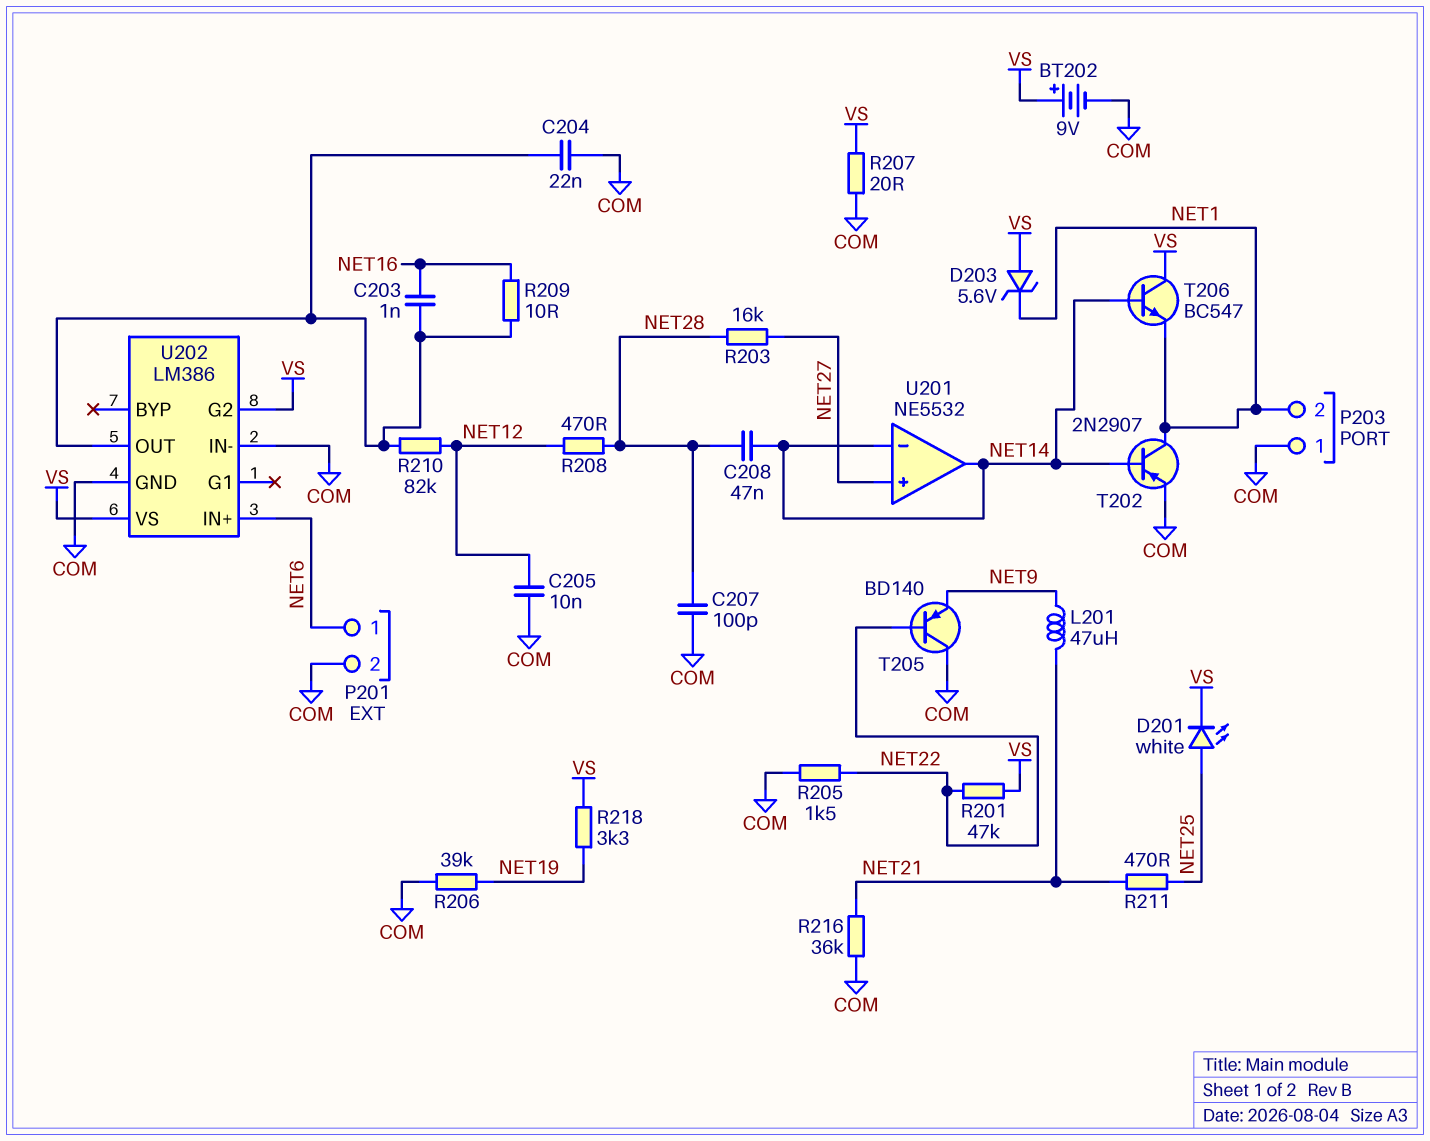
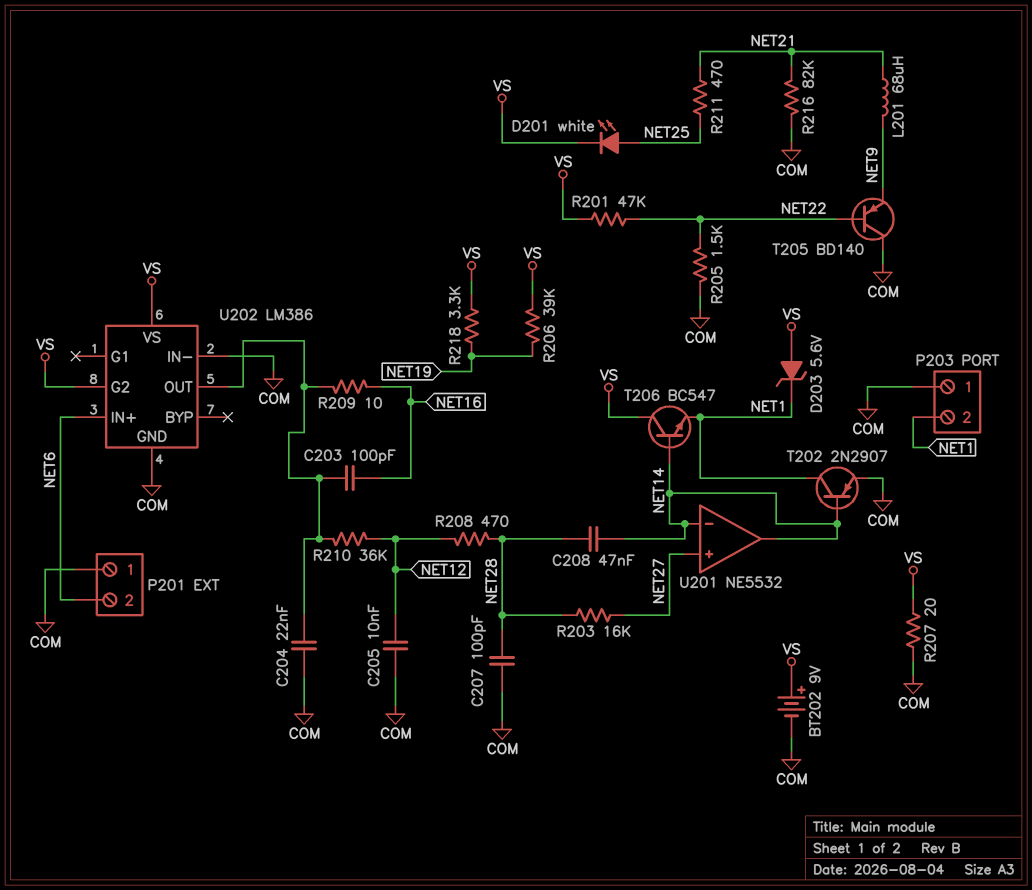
C203: 1nF (NET16, U202/OUT) -> 100pF (NET16, U202/OUT)
L201: 47uH (NET9, NET21) -> 68uH (NET9, NET21)
P201 pin 1: NET6 -> COM
P201 pin 2: COM -> NET6
R206: 39k (COM, NET19) -> 39k (NET19, VS)
R210: 82k (NET12, U202/OUT) -> 36k (NET12, U202/OUT)
R216: 36k (COM, NET21) -> 82k (COM, NET21)

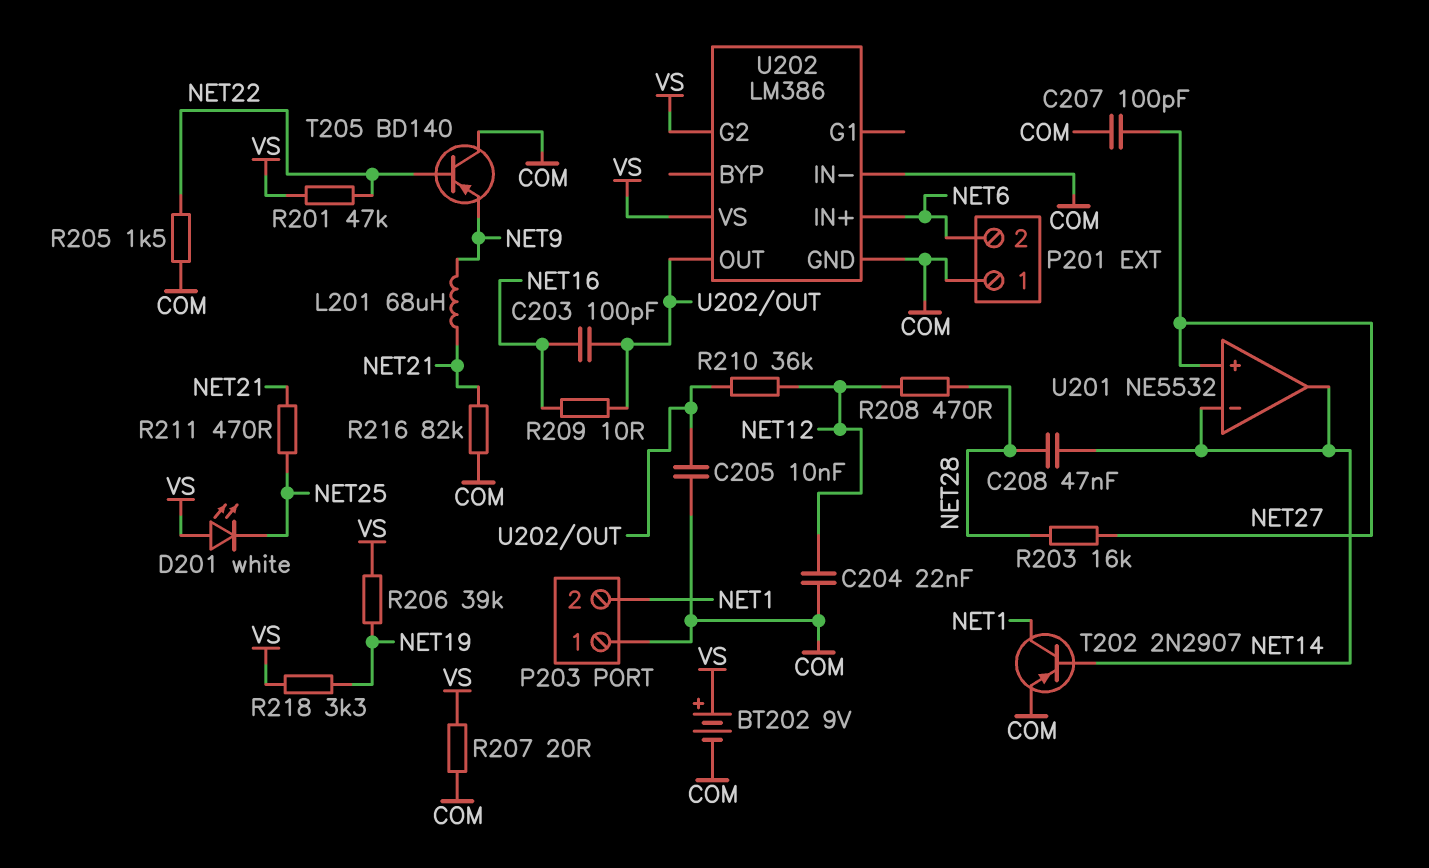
C204: 22nF (COM, U202/OUT) -> 22nF (COM, NET12)
C205: 10nF (COM, NET12) -> 10nF (COM, U202/OUT)
C207: 100pF (COM, NET28) -> 100pF (COM, NET27)
D201: LED white (A NET25, K VS) -> LED white (A VS, K NET25)
D203: zener 5.6V (A VS, K NET1) -> none
T206: NPN BC547 (B NET14, C VS, E NET1) -> none

